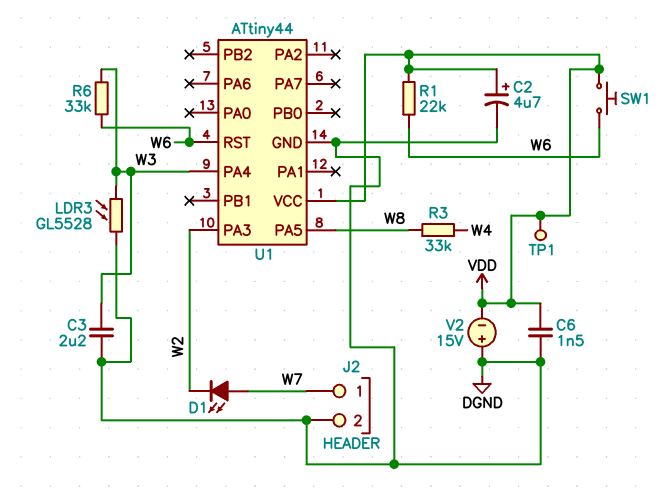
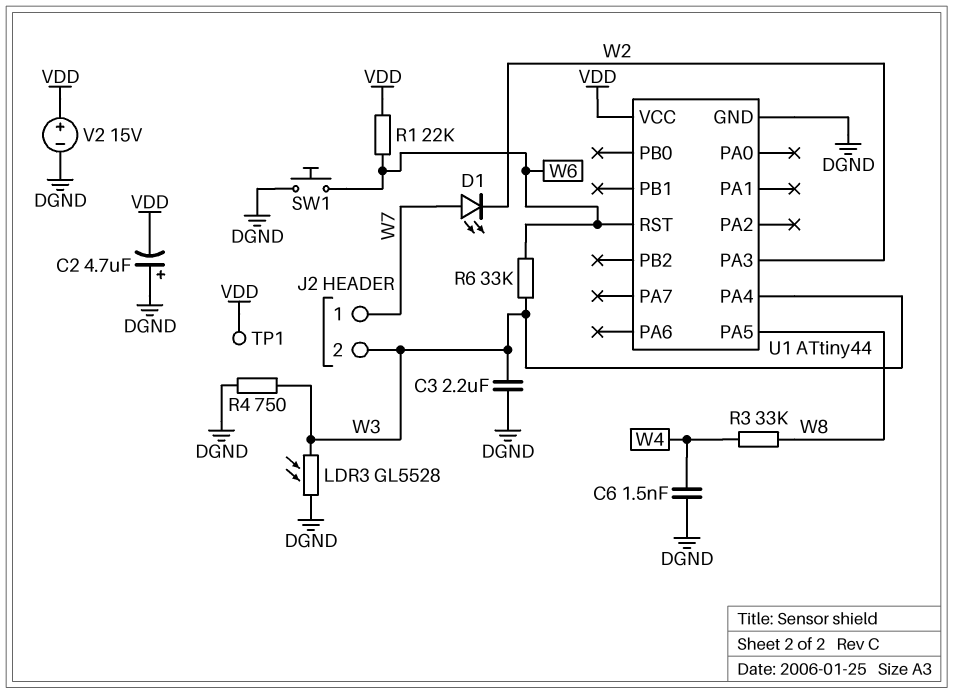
C2: 4.7uF (plus VDD, minus DGND) -> 4.7uF (plus DGND, minus VDD)
C6: 1.5nF (DGND, VDD) -> 1.5nF (DGND, W4)
J2 pin 2: DGND -> W3
R4: none -> 750 (DGND, W3)
SW1: button (VDD, W6) -> button (DGND, W6)
V2: 15V (plus DGND, minus VDD) -> 15V (plus VDD, minus DGND)

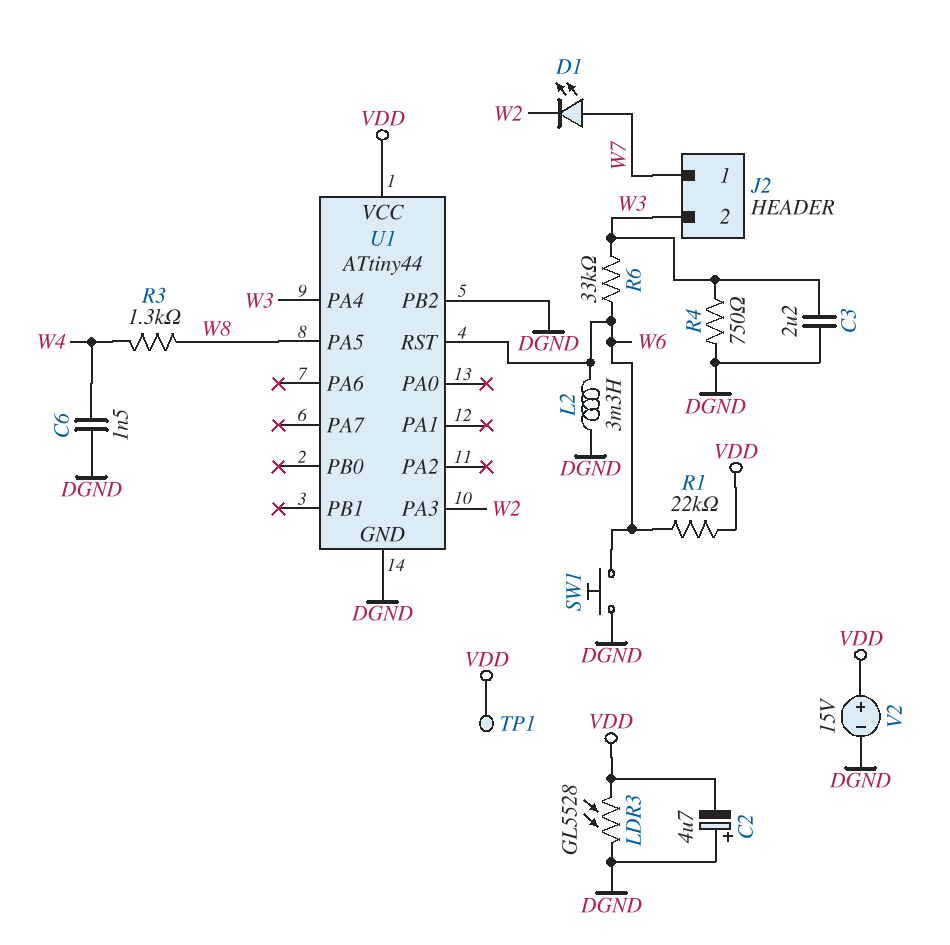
L2: none -> 3.3mH (DGND, W6)
LDR3: GL5528 (DGND, W3) -> GL5528 (DGND, VDD)
R3: 33k (W4, W8) -> 1.3k (W4, W8)
U1 pin PB2: none -> DGND

